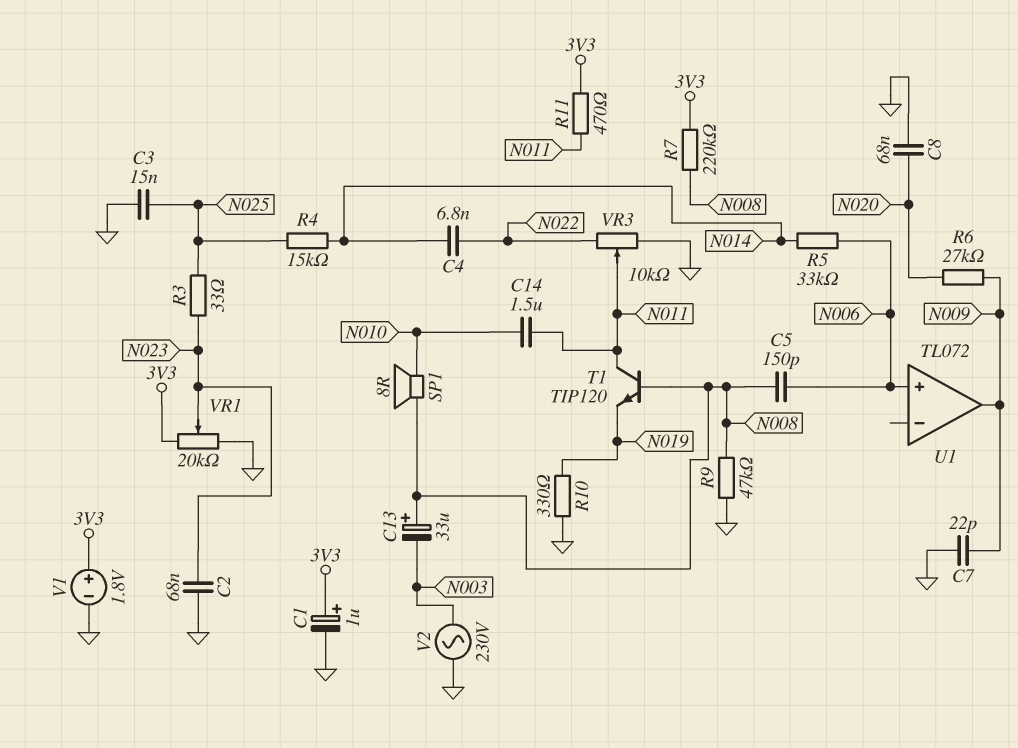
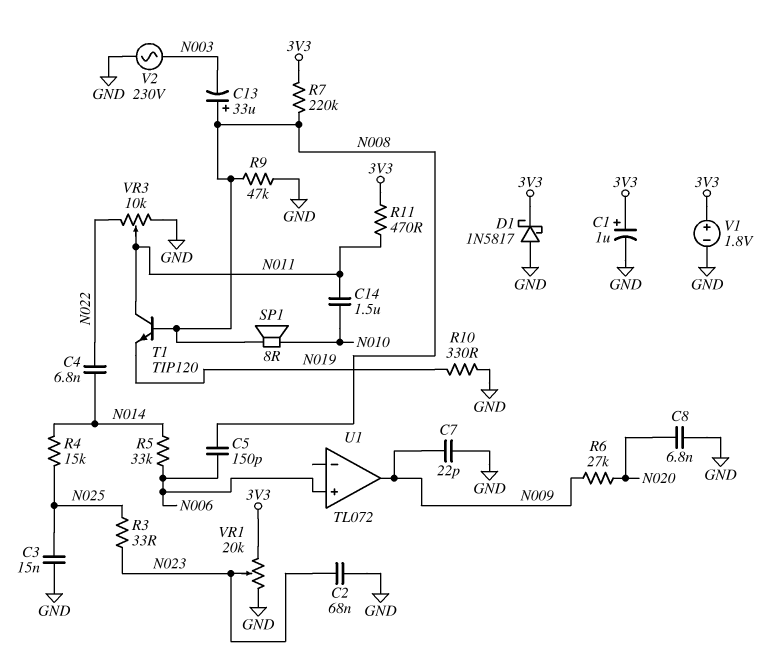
C8: 68nF (GND, N020) -> 6.8nF (GND, N020)
D1: none -> schottky 1N5817 (A GND, K 3V3)

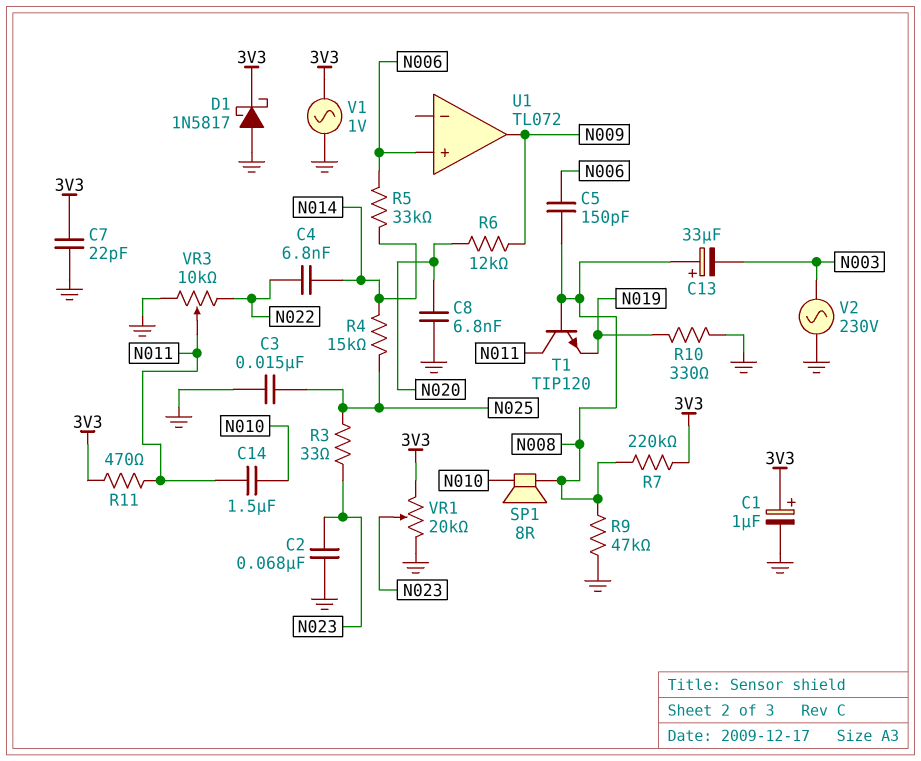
C7: 22pF (GND, N009) -> 22pF (3V3, GND)
R6: 27k (N009, N020) -> 12k (N009, N020)
V1: 1.8V (plus 3V3, minus GND) -> AC 1V (3V3, GND)

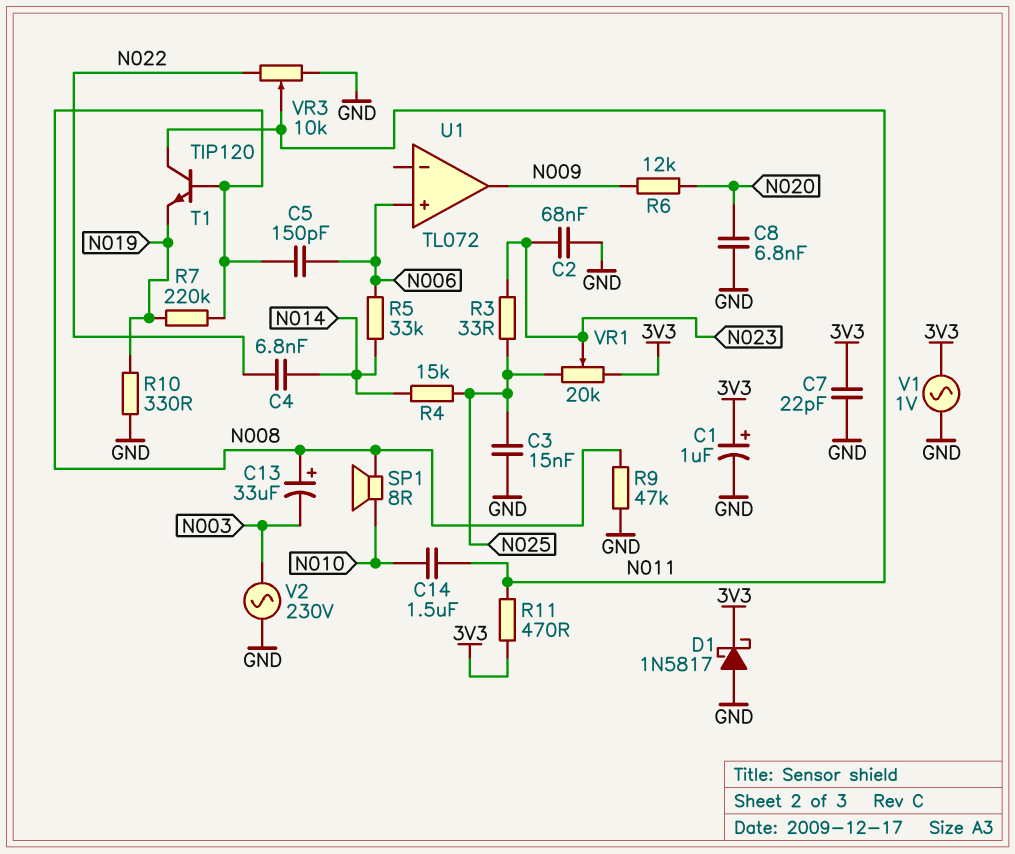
R7: 220k (3V3, N008) -> 220k (N008, N019)
VR1: 20k (3V3, GND, wiper N023) -> 20k (3V3, N025, wiper N023)

